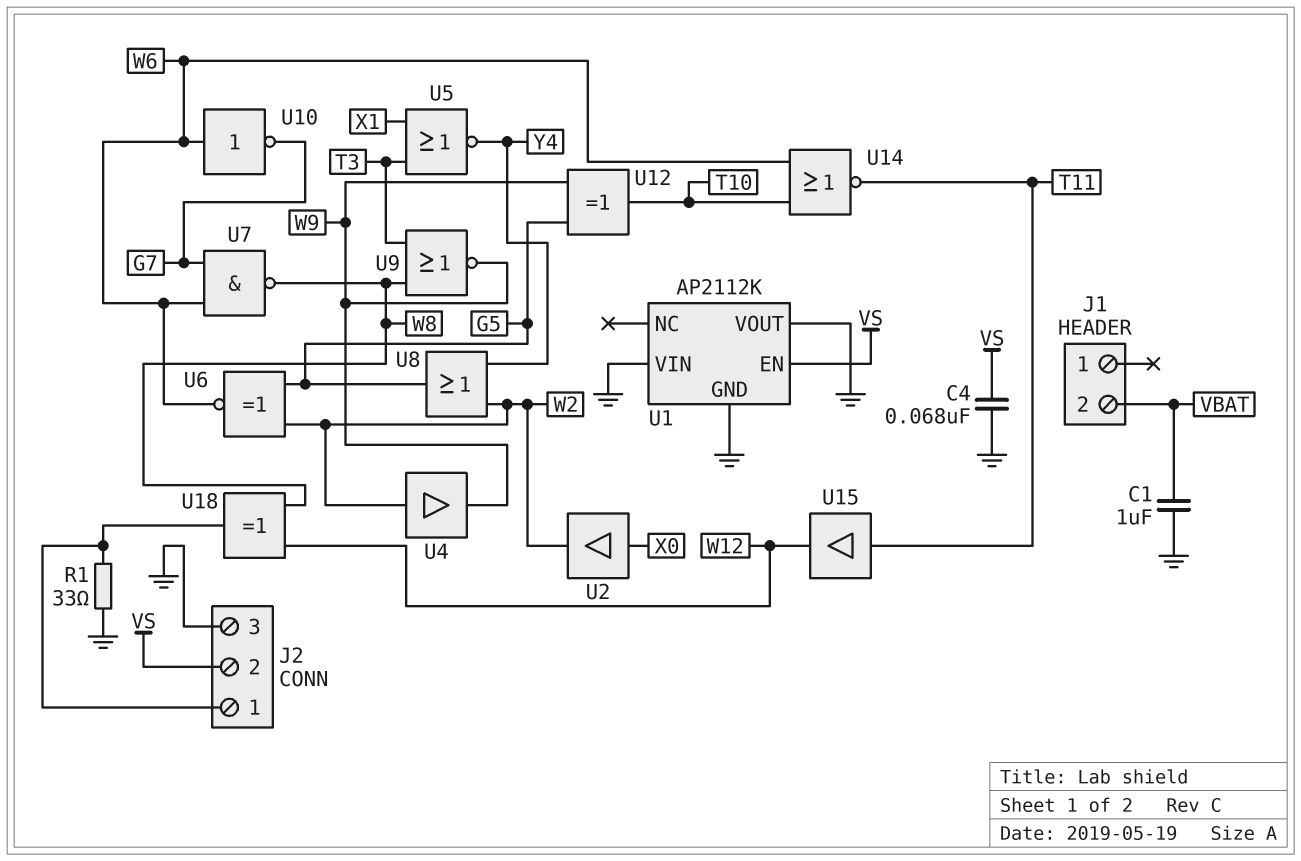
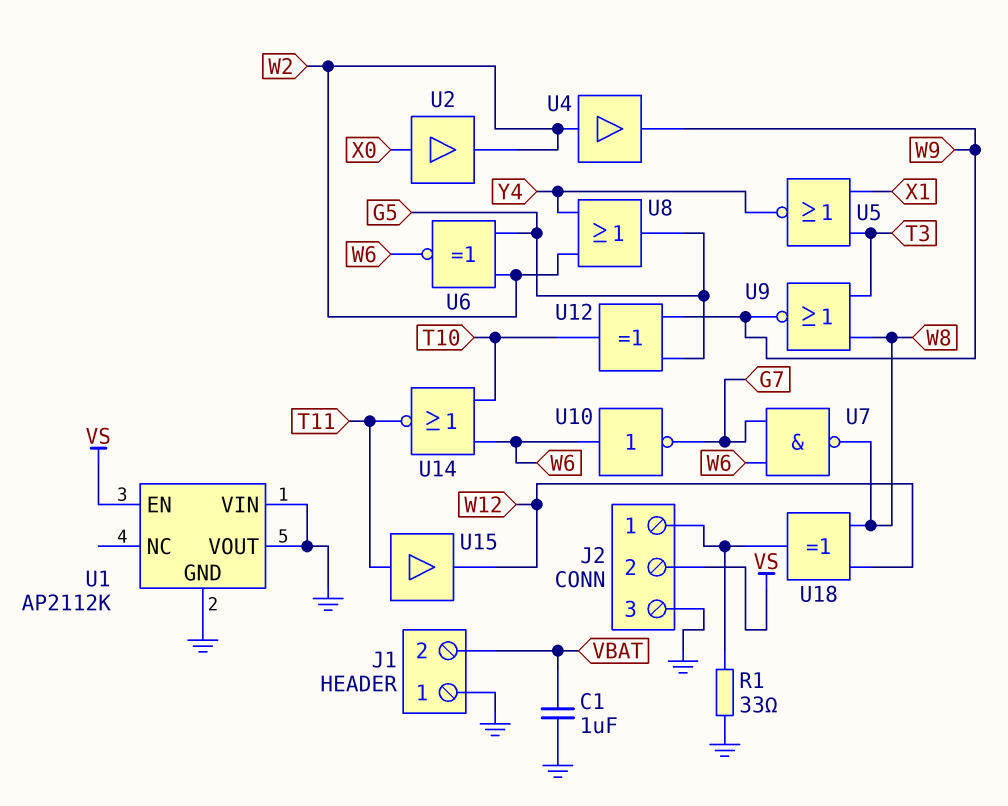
C4: 68nF (GND, VS) -> none
J1 pin 1: none -> GND

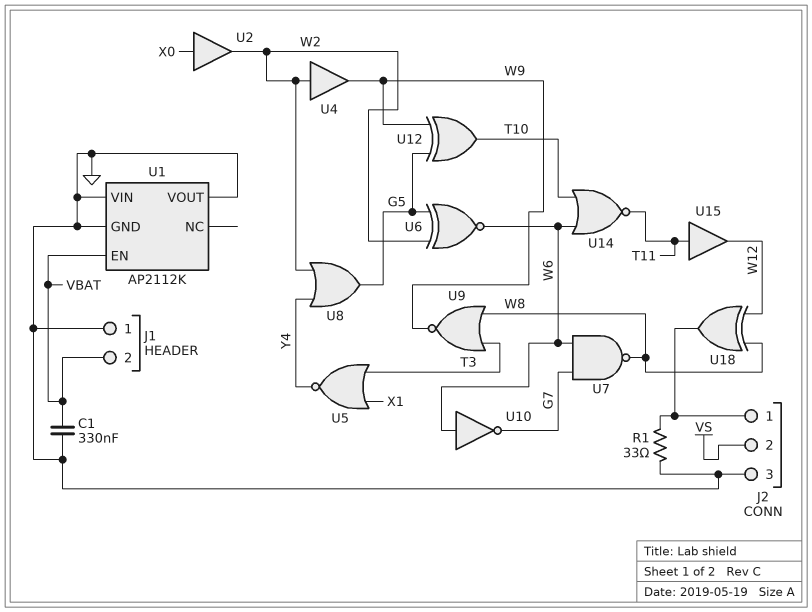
C1: 1uF (GND, VBAT) -> 330nF (GND, VBAT)
U1 pin EN: VS -> VBAT

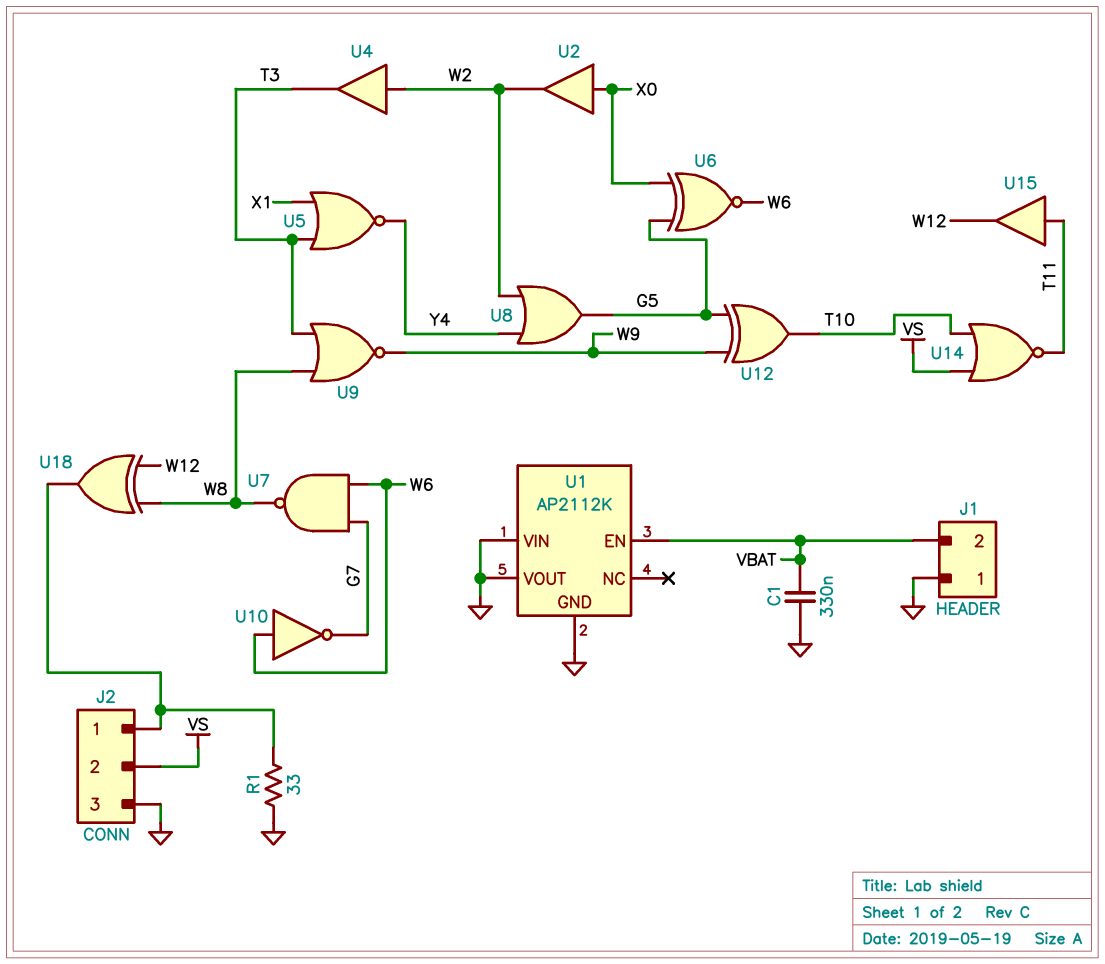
U4: buffer (in W2, out W9) -> buffer (in W2, out T3)
U6: XNOR (in G5, in W2, out W6) -> XNOR (in G5, in X0, out W6)
U14: NOR (in T10, in W6, out T11) -> NOR (in T10, in VS, out T11)

